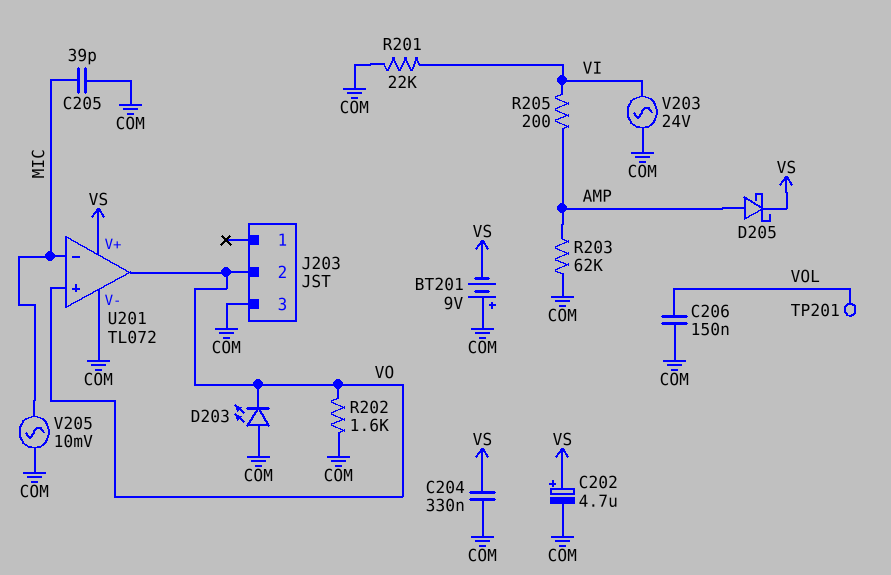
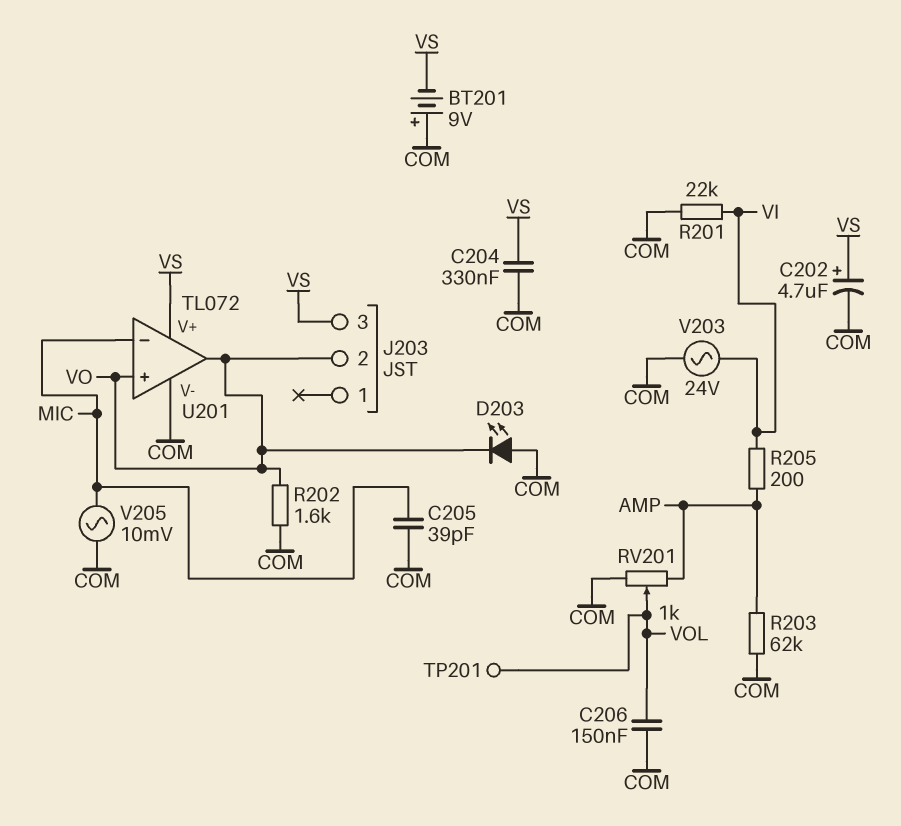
D205: schottky (A AMP, K VS) -> none
J203 pin 3: COM -> VS
RV201: none -> 1k (AMP, COM, wiper VOL)

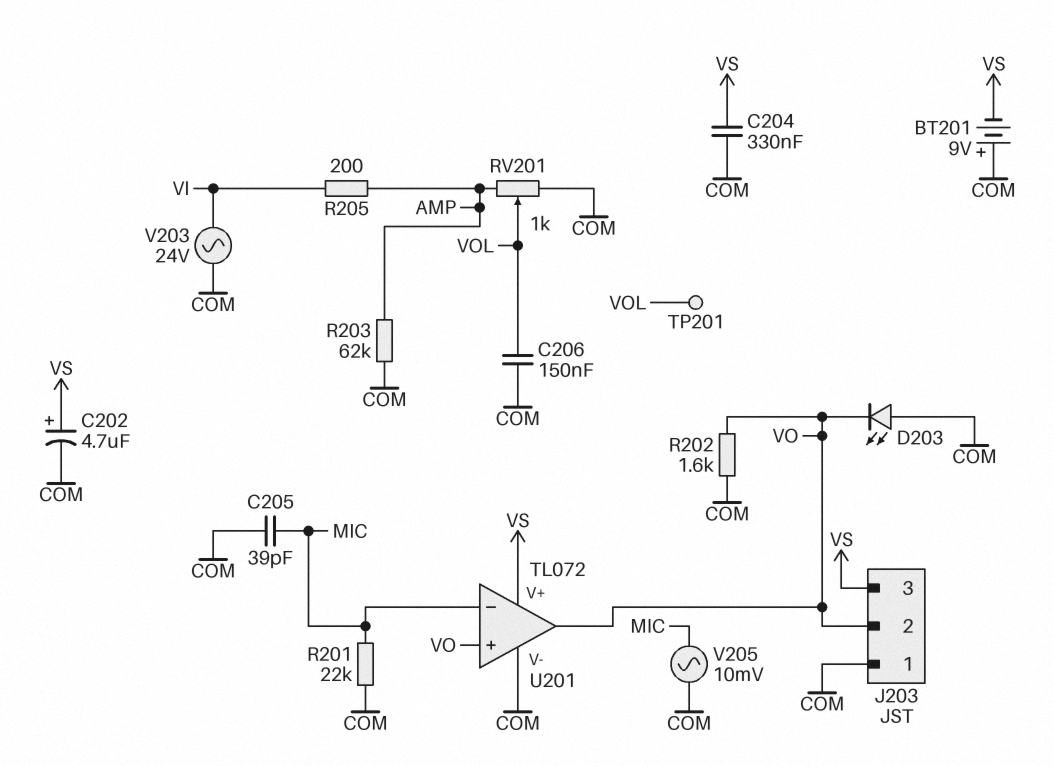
J203 pin 1: none -> COM
R201: 22k (COM, VI) -> 22k (COM, MIC)

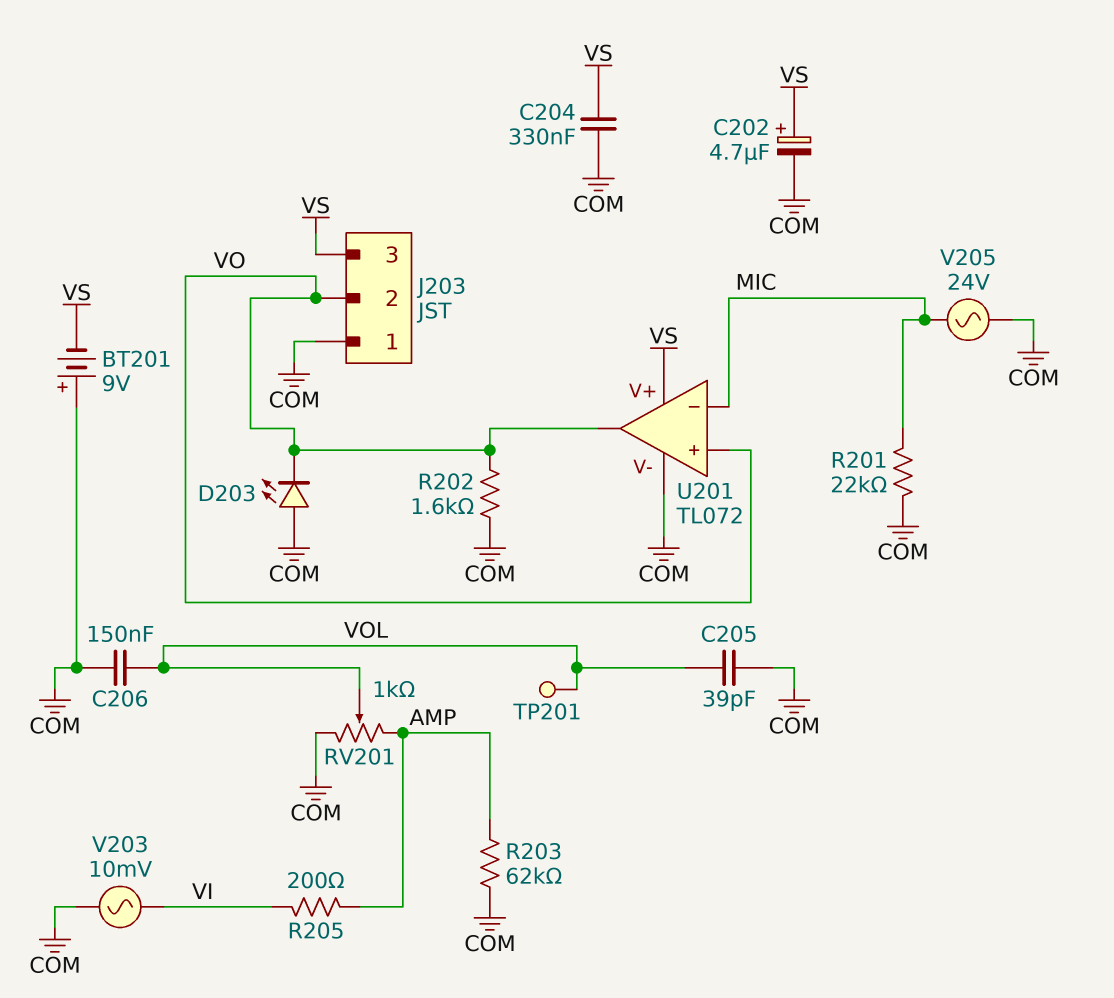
C205: 39pF (COM, MIC) -> 39pF (COM, VOL)
V203: AC 24V (COM, VI) -> AC 10mV (COM, VI)
V205: AC 10mV (COM, MIC) -> AC 24V (COM, MIC)

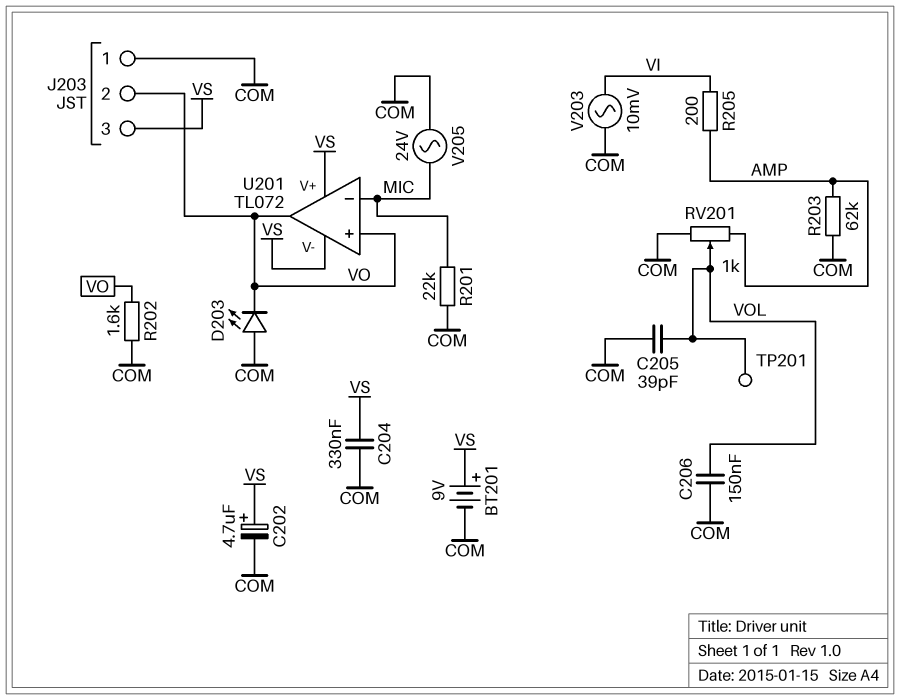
BT201: 9V (plus COM, minus VS) -> 9V (plus VS, minus COM)
U201 pin V-: COM -> VS

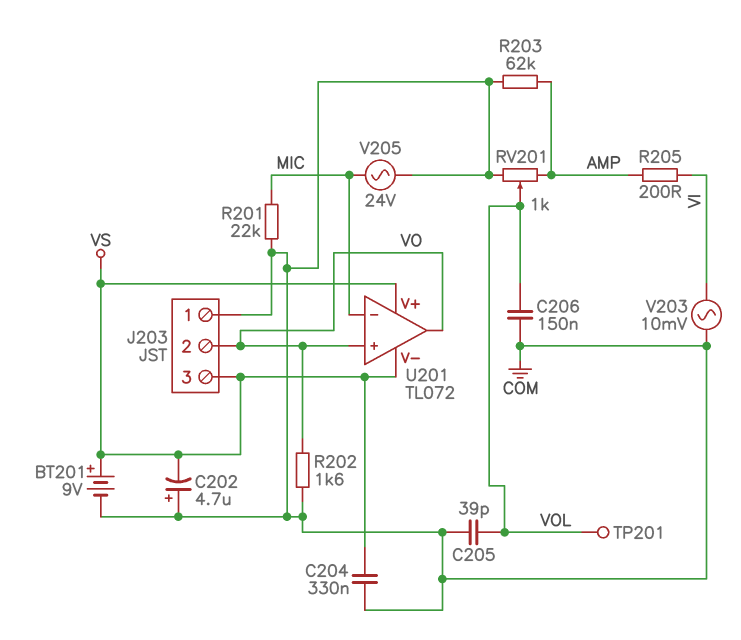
C202: 4.7uF (plus VS, minus COM) -> 4.7uF (plus COM, minus VS)
D203: LED (A COM, K VO) -> none

